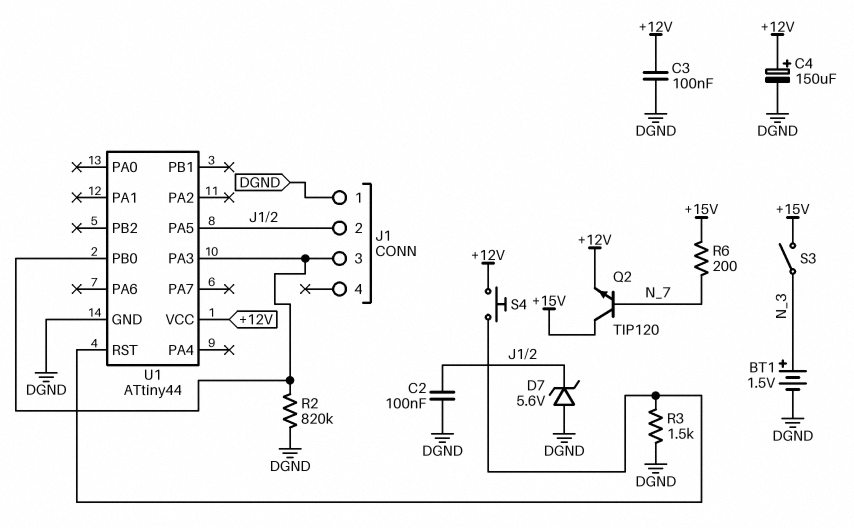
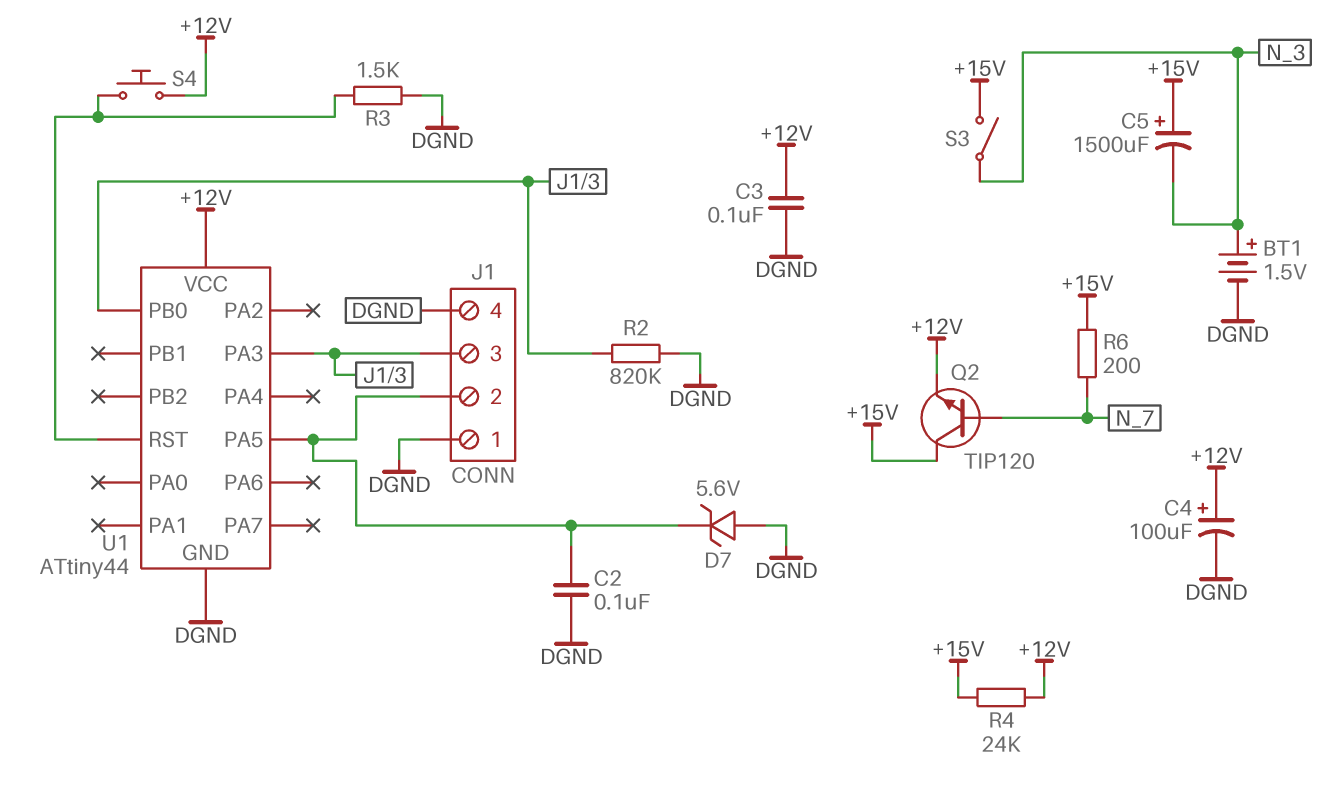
C4: 150uF (plus +12V, minus DGND) -> 100uF (plus +12V, minus DGND)
C5: none -> 1500uF (plus +15V, minus N_3)
J1 pin 4: none -> DGND
R4: none -> 24k (+12V, +15V)

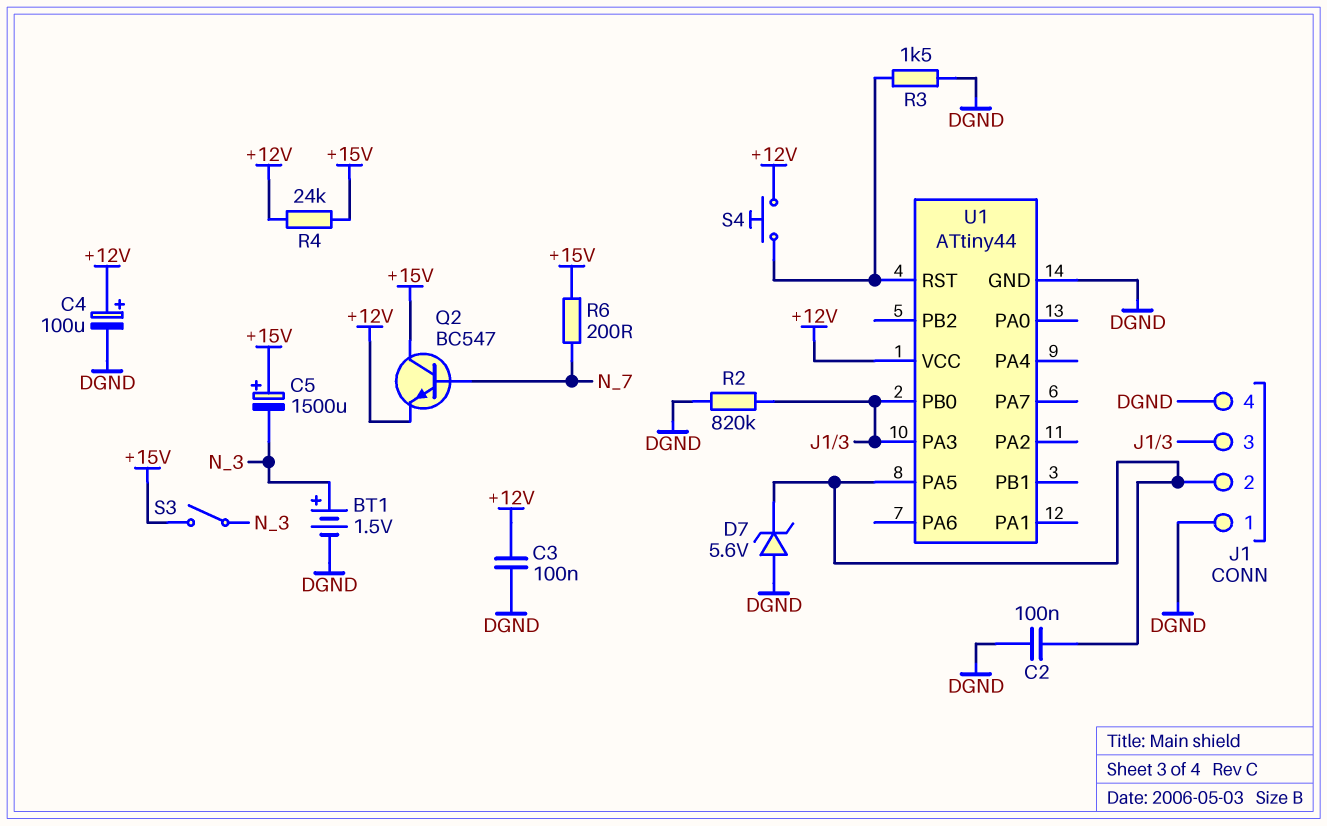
Q2: NPN TIP120 (B N_7, C +15V, E +12V) -> NPN BC547 (B N_7, C +15V, E +12V)

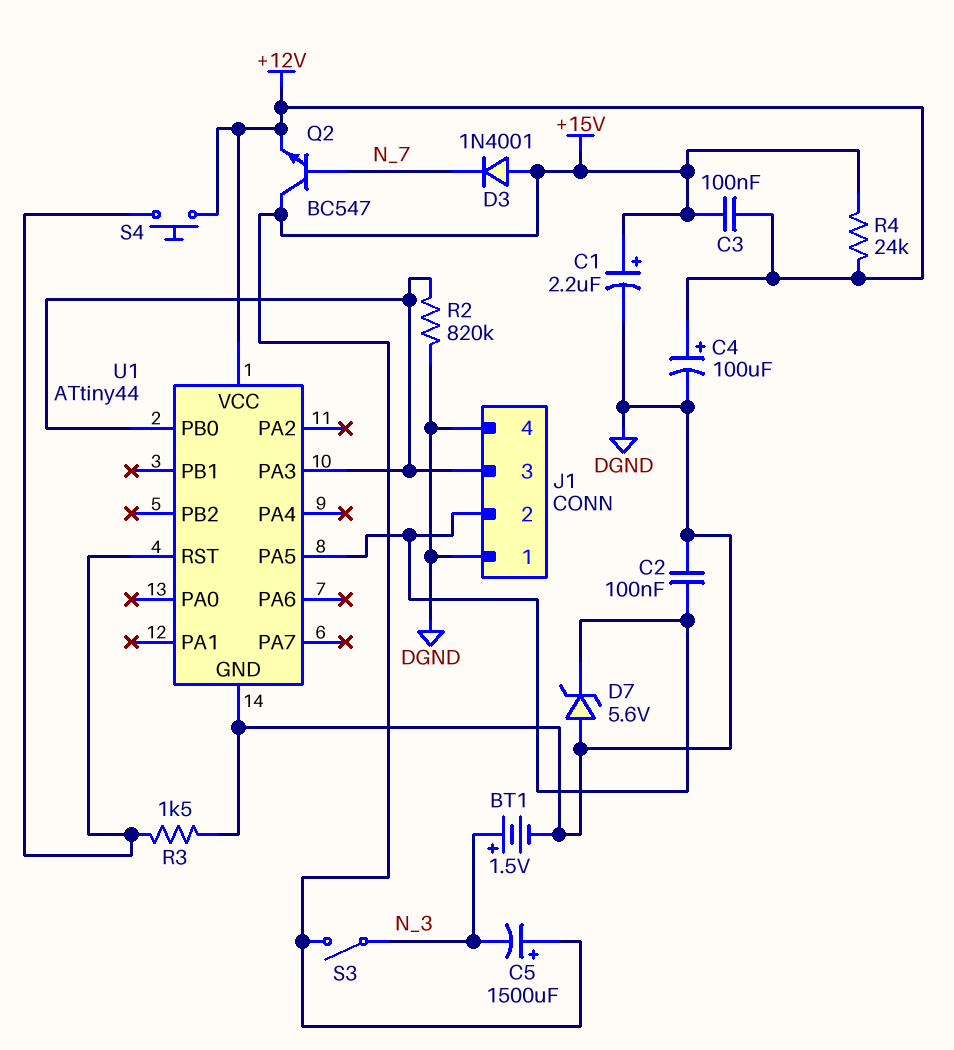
C1: none -> 2.2uF (plus +15V, minus DGND)
C3: 100nF (+12V, DGND) -> 100nF (+12V, +15V)
D3: none -> diode 1N4001 (A +15V, K N_7)
R6: 200 (+15V, N_7) -> none

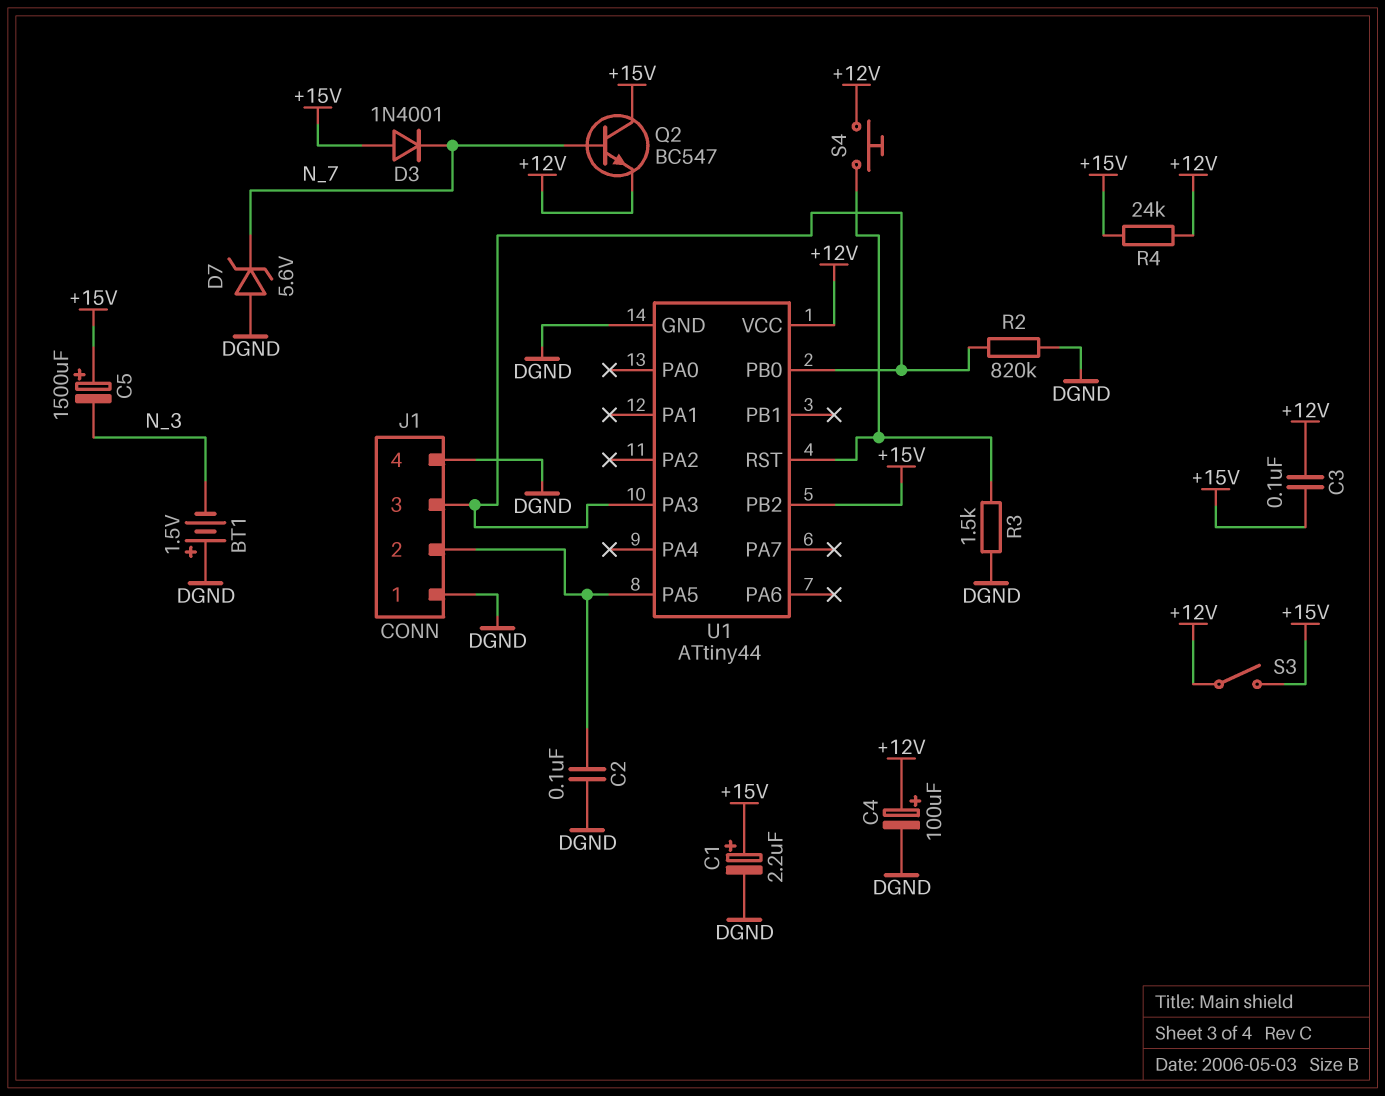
BT1: 1.5V (plus N_3, minus DGND) -> 1.5V (plus DGND, minus N_3)
D7: zener 5.6V (A DGND, K J1/2) -> zener 5.6V (A DGND, K N_7)
S3: switch (+15V, N_3) -> switch (+12V, +15V)
U1 pin PB2: none -> +15V

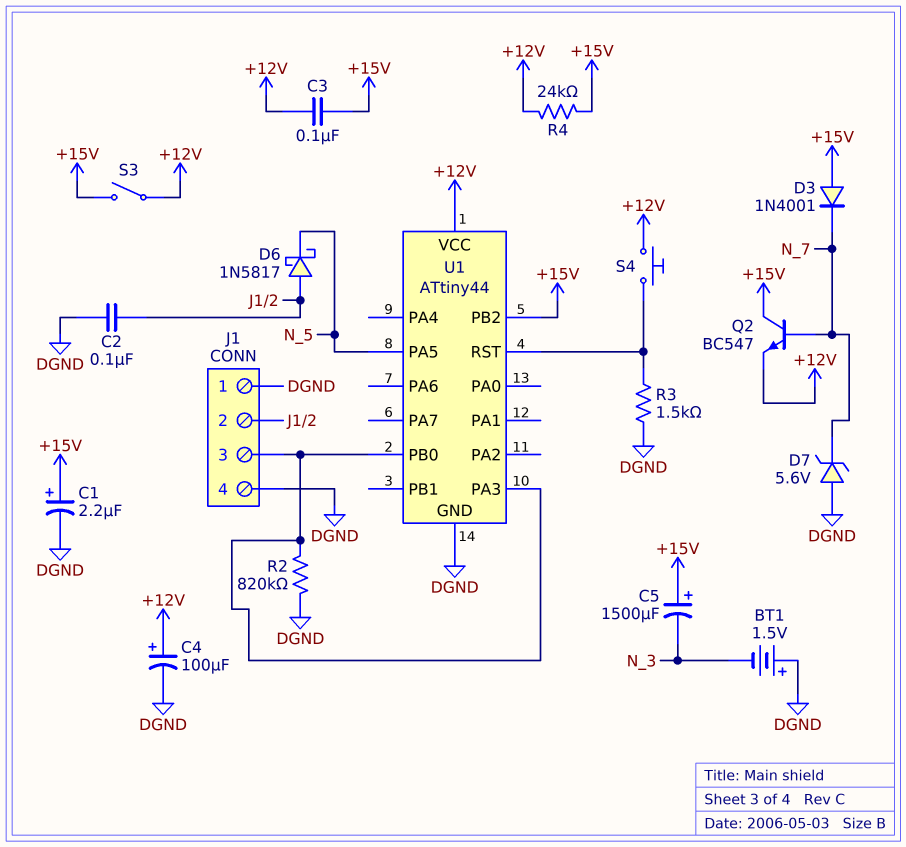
D6: none -> schottky 1N5817 (A J1/2, K N_5)
U1 pin PA5: J1/2 -> N_5

